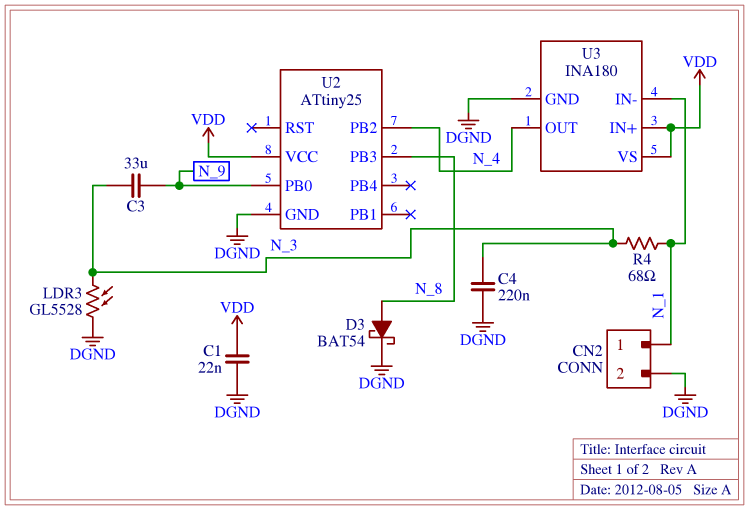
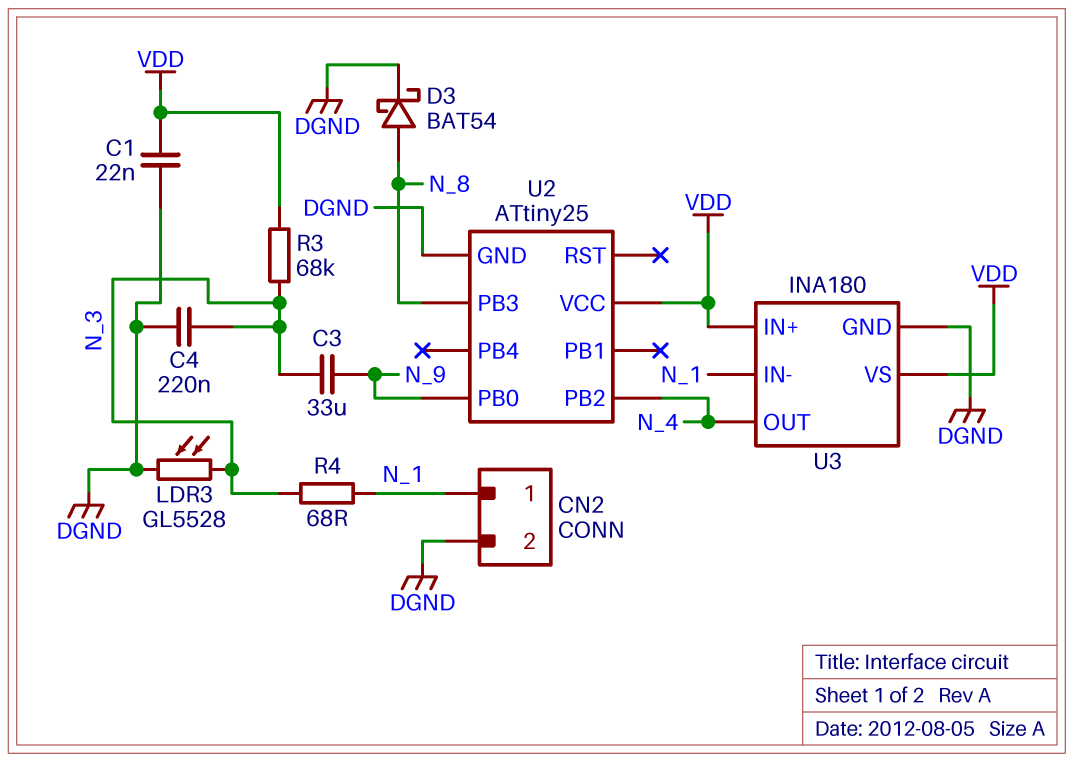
R3: none -> 68k (N_3, VDD)

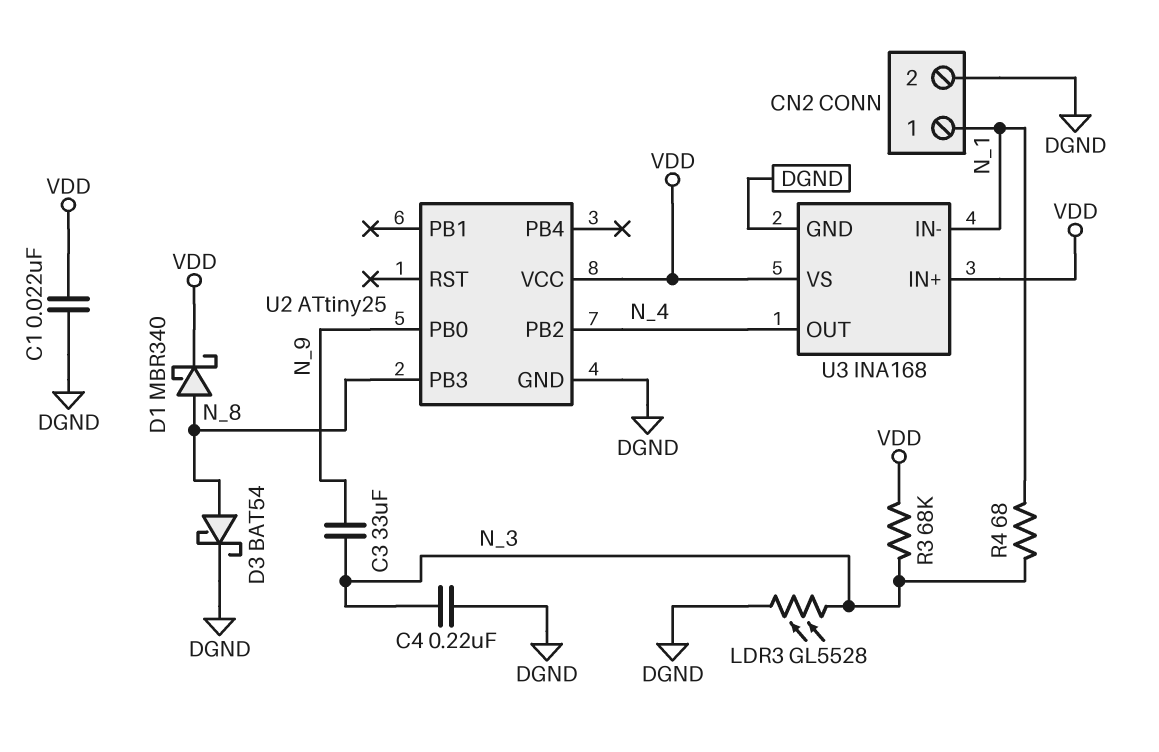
D1: none -> schottky MBR340 (A N_8, K VDD)
U3: INA180 -> INA168

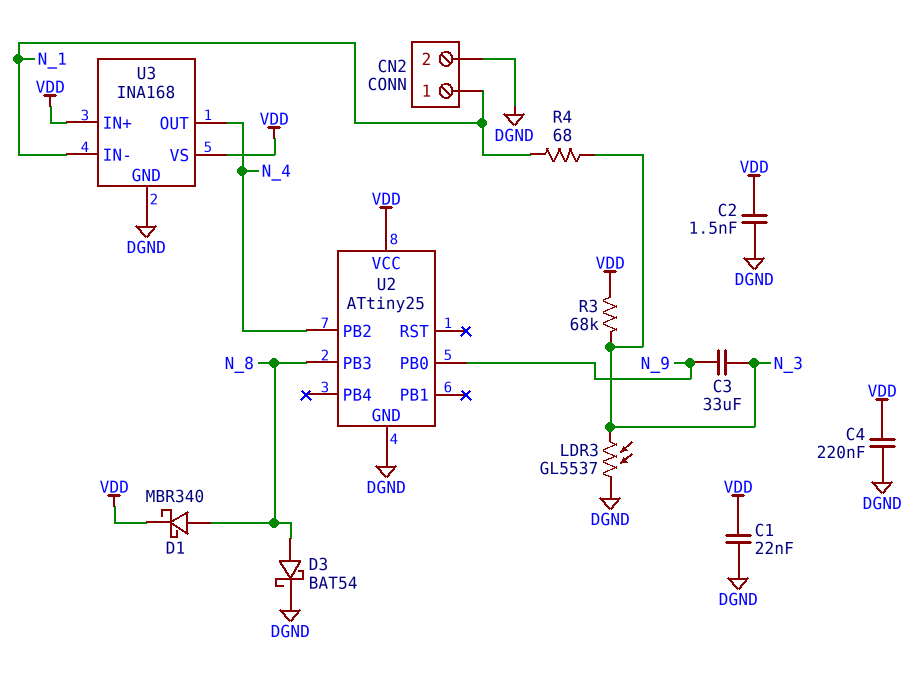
C2: none -> 1.5nF (DGND, VDD)
C4: 220nF (DGND, N_3) -> 220nF (DGND, VDD)
LDR3: GL5528 (DGND, N_3) -> GL5537 (DGND, N_3)

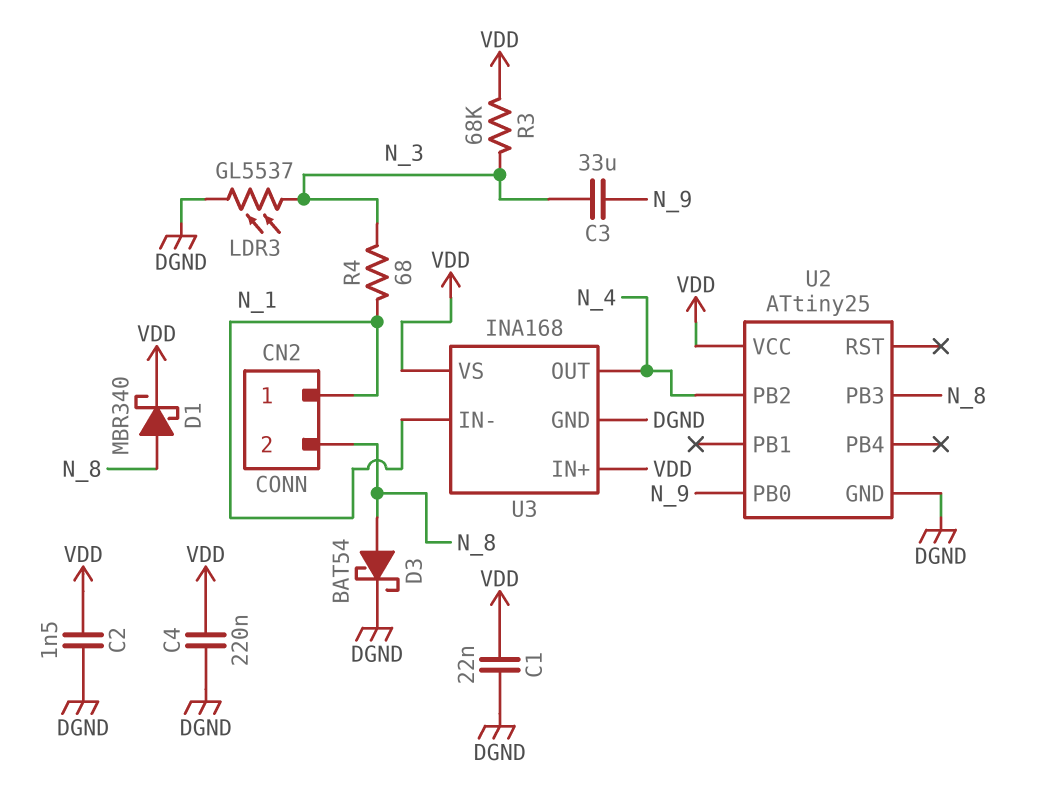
CN2 pin 2: DGND -> N_8

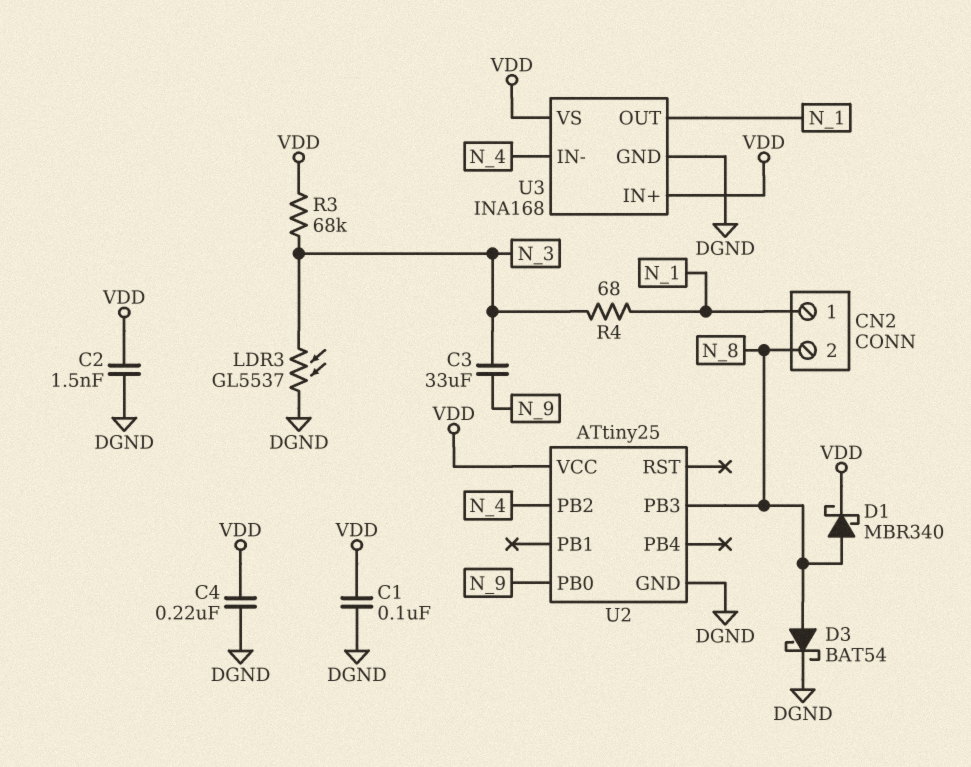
C1: 22nF (DGND, VDD) -> 100nF (DGND, VDD)
U3 pin IN-: N_1 -> N_4
U3 pin OUT: N_4 -> N_1

